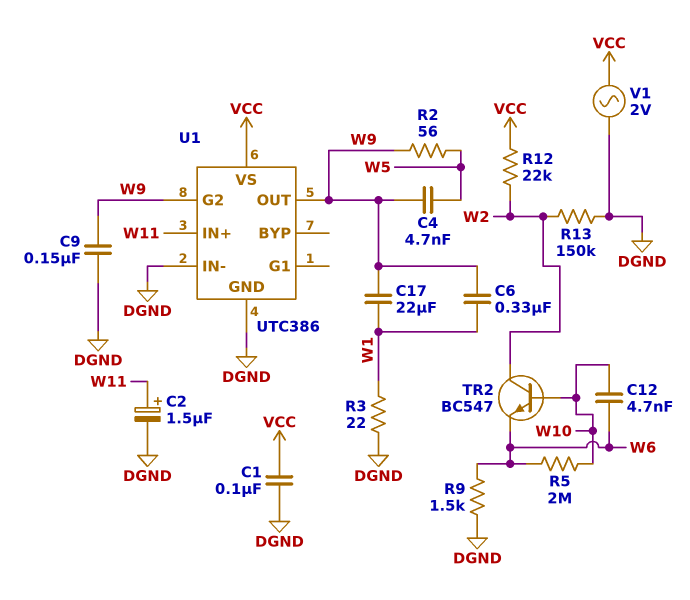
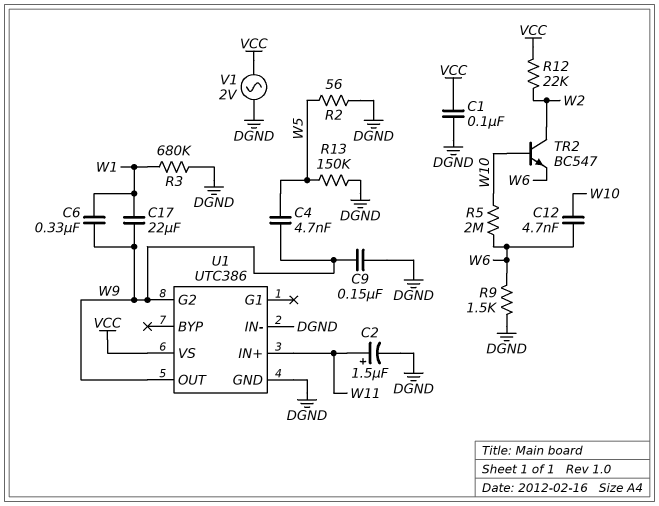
R2: 56 (W5, W9) -> 56 (DGND, W5)
R3: 22 (DGND, W1) -> 680k (DGND, W1)
R13: 150k (DGND, W2) -> 150k (DGND, W5)

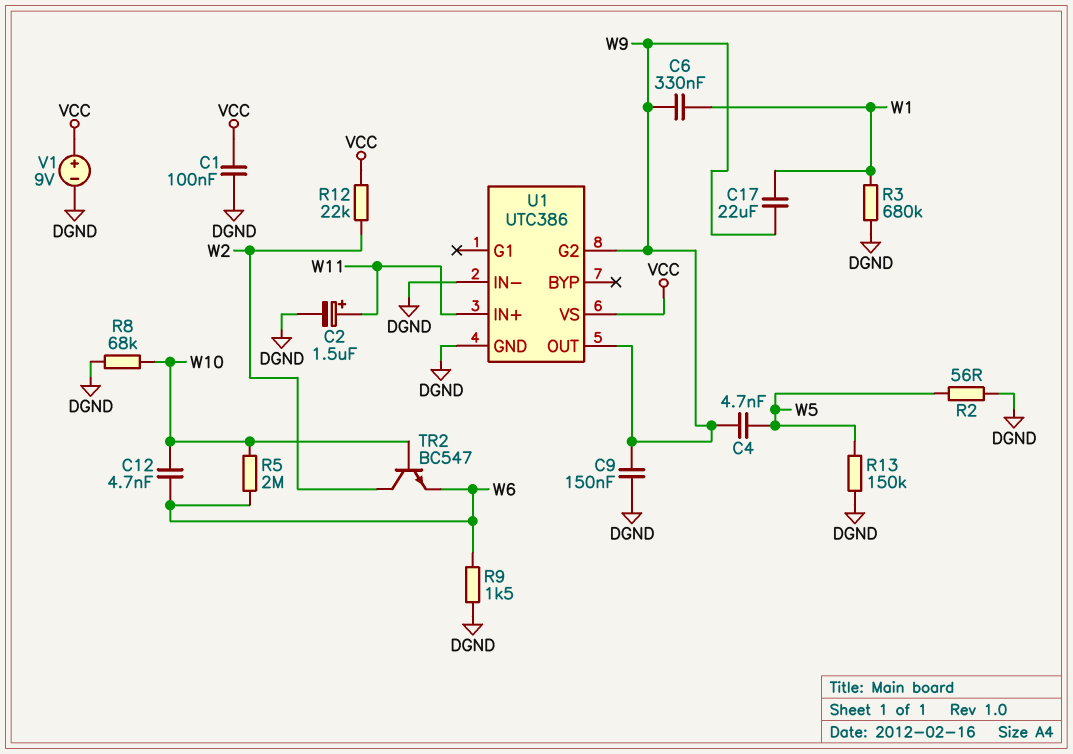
R8: none -> 68k (DGND, W10)
V1: AC 2V (DGND, VCC) -> 9V (plus VCC, minus DGND)

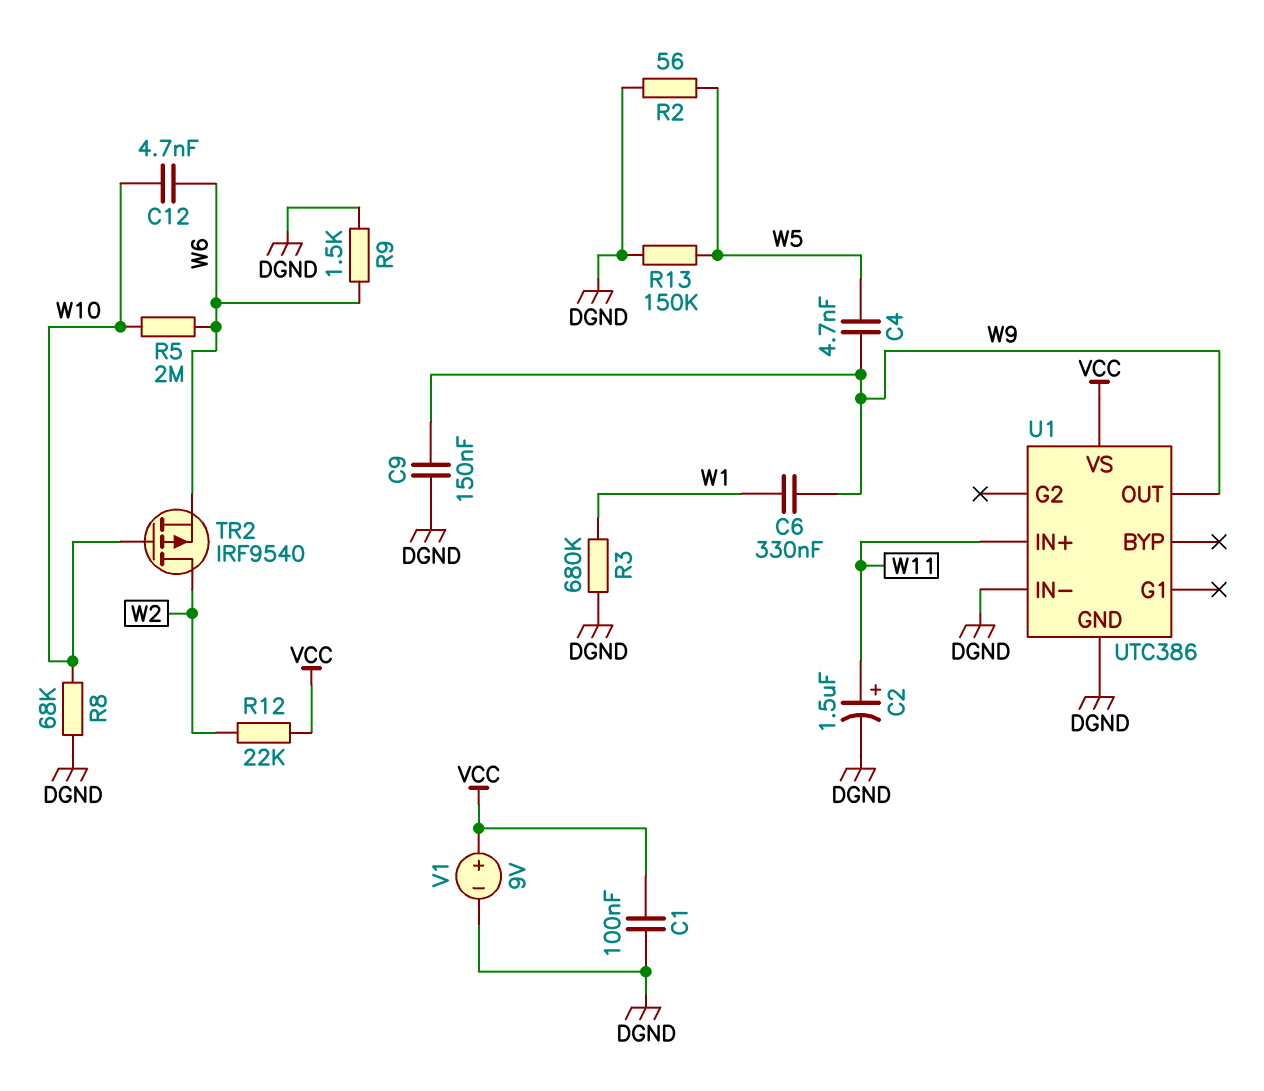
C17: 22uF (W1, W9) -> none
TR2: NPN BC547 (B W10, C W2, E W6) -> PMOS IRF9540 (G W10, D W2, S W6)
U1 pin G2: W9 -> none

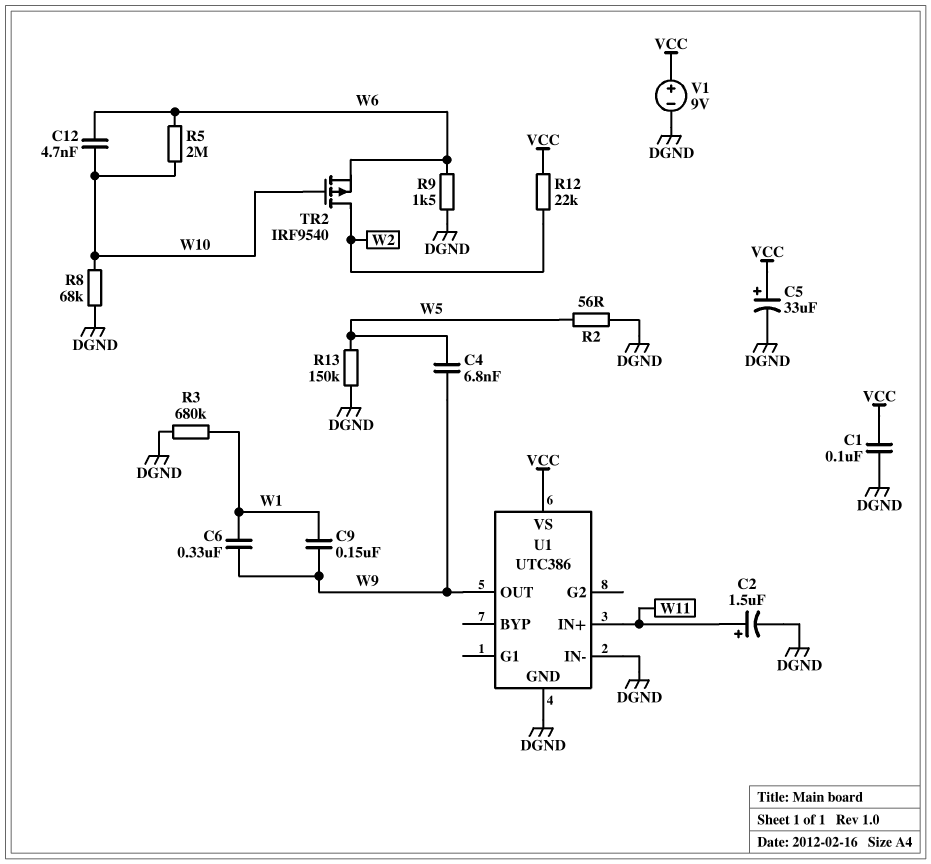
C4: 4.7nF (W5, W9) -> 6.8nF (W5, W9)
C5: none -> 33uF (plus VCC, minus DGND)
C9: 150nF (DGND, W9) -> 150nF (W1, W9)

